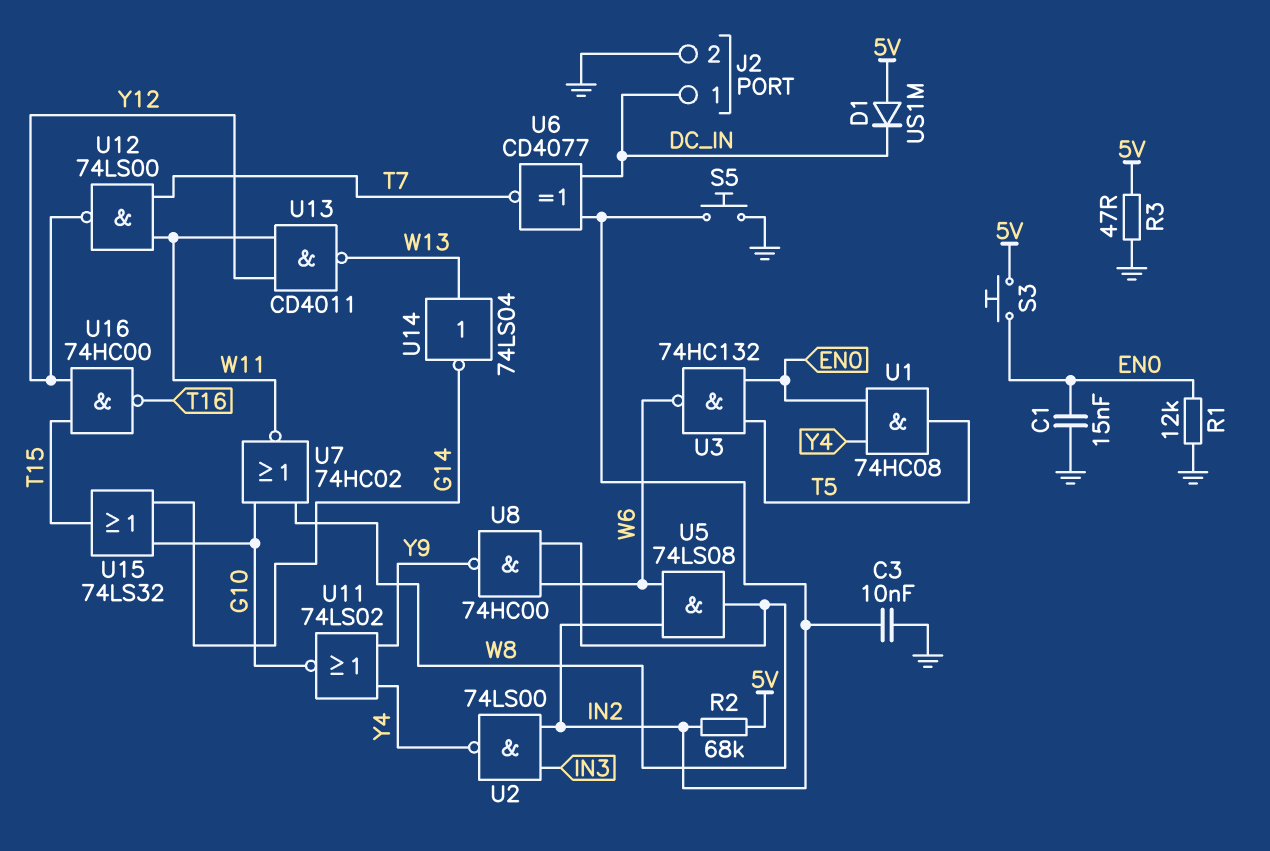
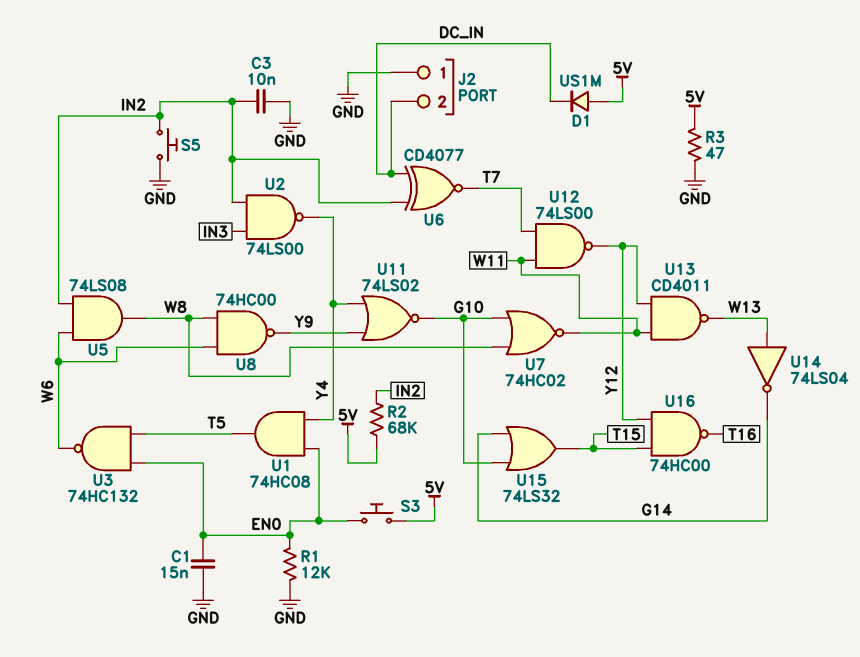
J2 pin 1: DC_IN -> GND
J2 pin 2: GND -> DC_IN

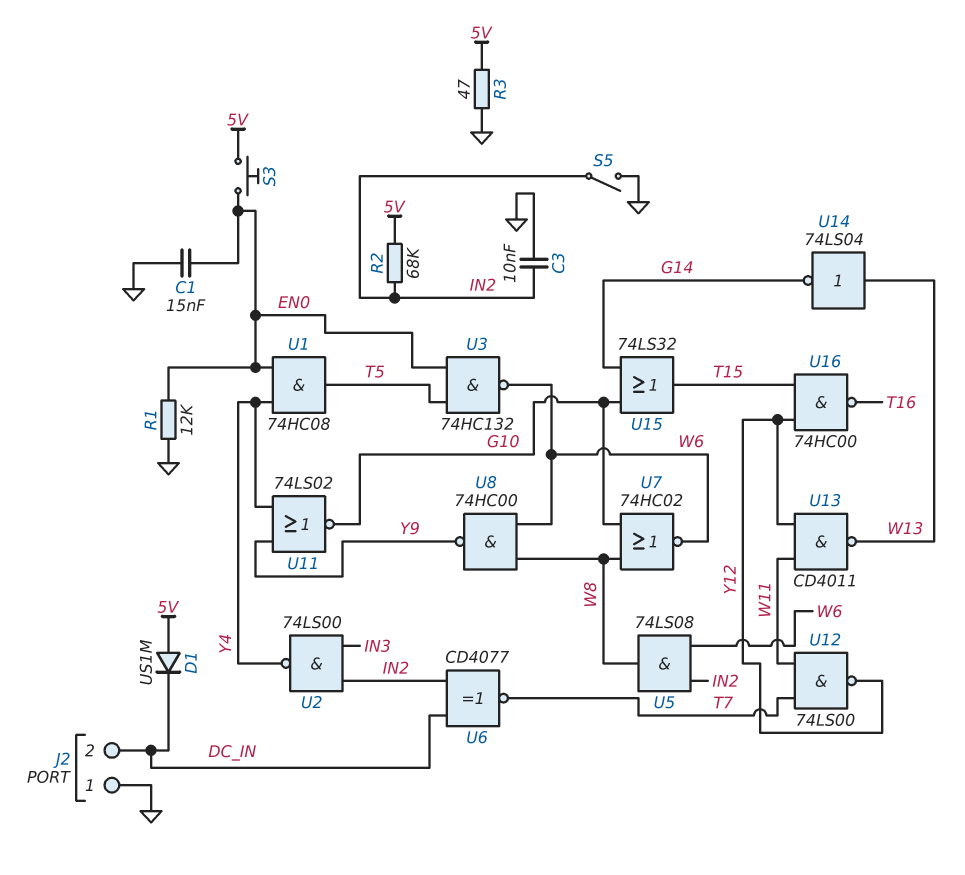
S5: button (GND, IN2) -> switch (GND, IN2)
U7: NOR 74HC02 (in G10, in W8, out W11) -> NOR 74HC02 (in G10, in W8, out W6)

